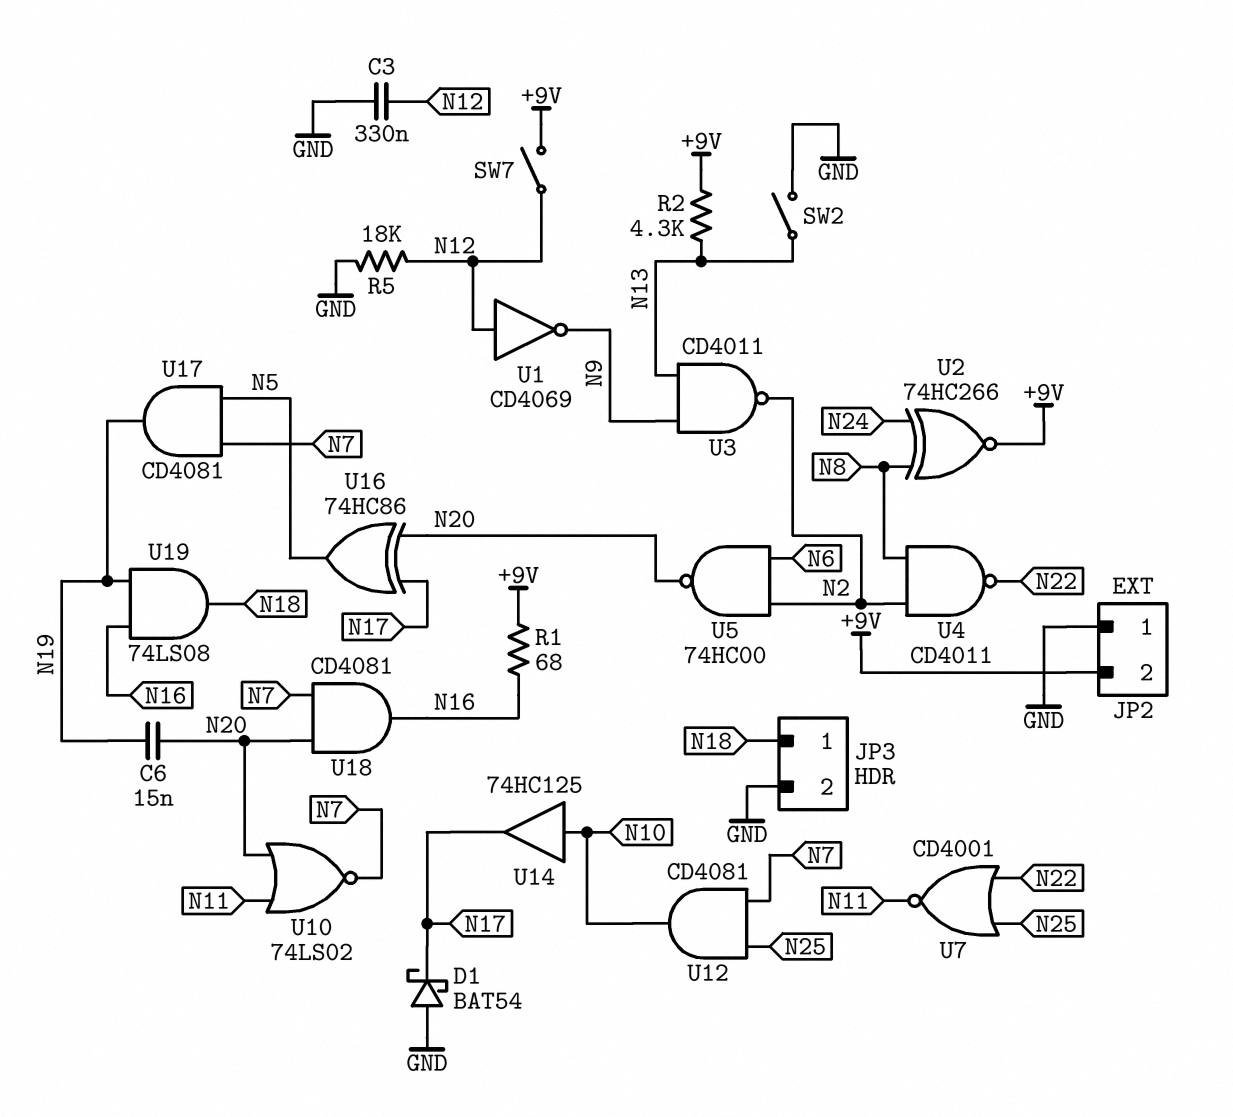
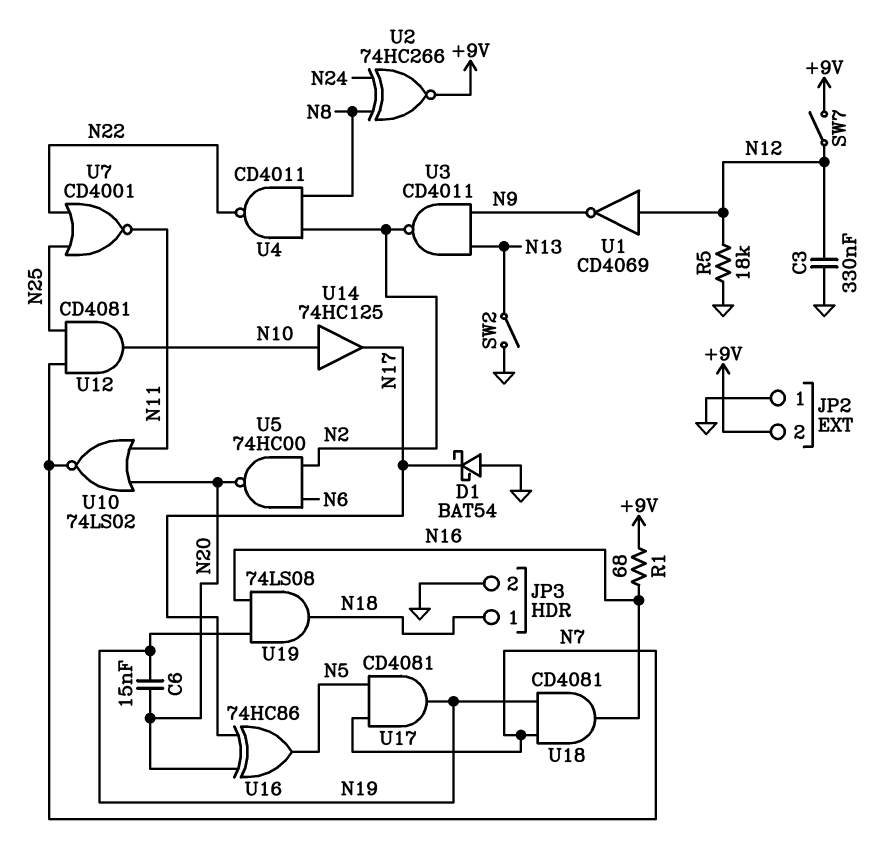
R2: 4.3k (+9V, N13) -> none
U18: AND CD4081 (in N7, in N20, out N16) -> AND CD4081 (in N7, in N19, out N16)

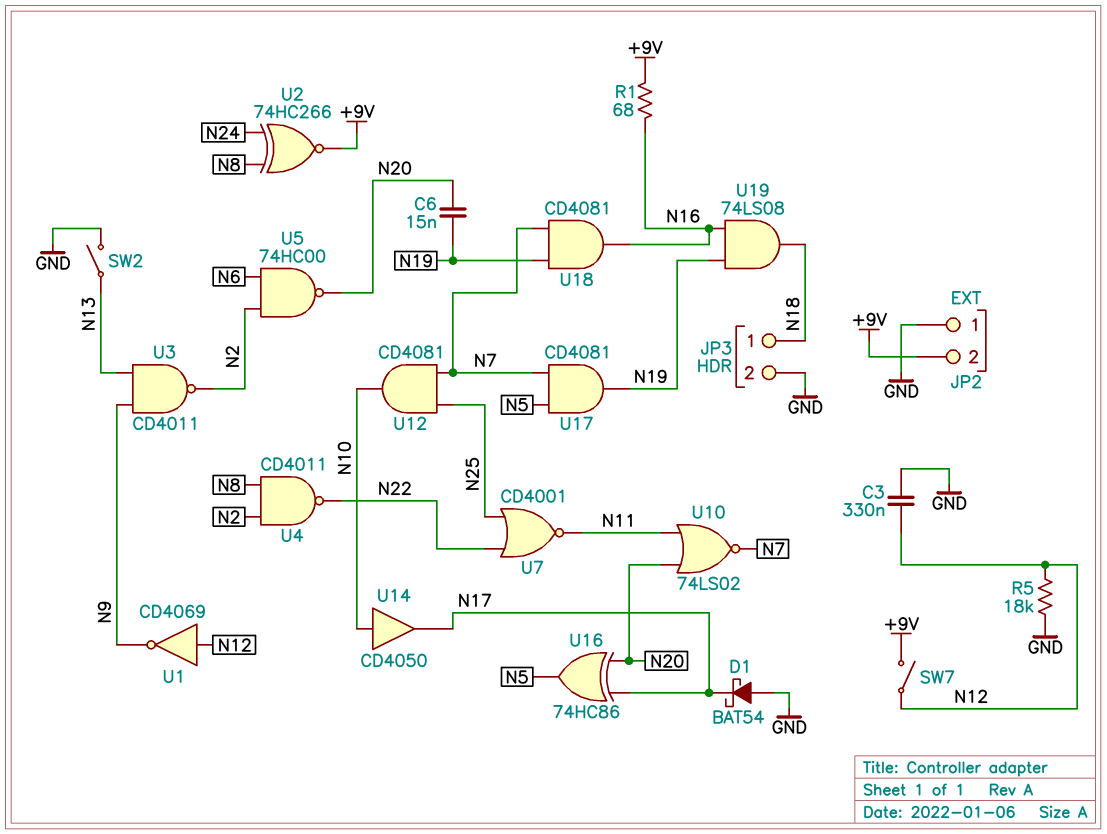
U14: buffer 74HC125 (in N10, out N17) -> buffer CD4050 (in N10, out N17)

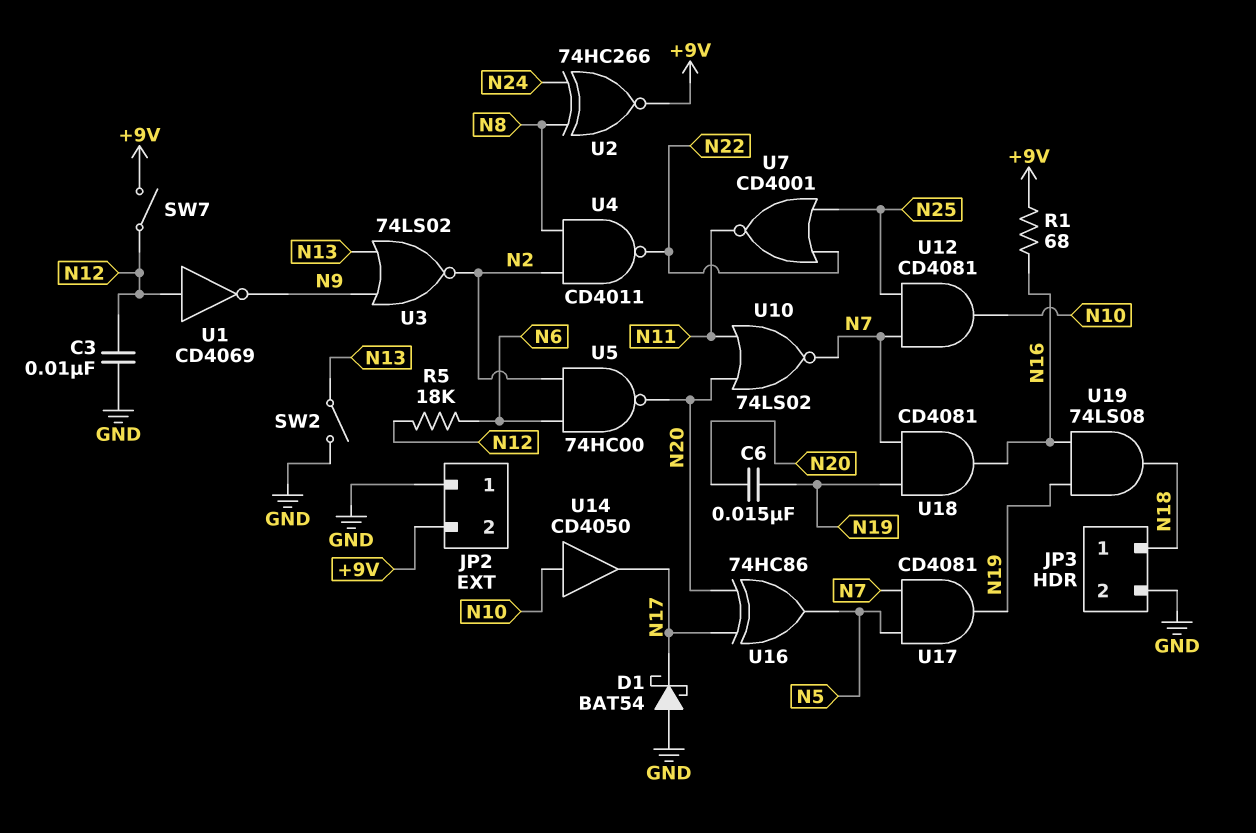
C3: 330nF (GND, N12) -> 10nF (GND, N12)
R5: 18k (GND, N12) -> 18k (N6, N12)
U3: NAND CD4011 (in N9, in N13, out N2) -> NOR 74LS02 (in N9, in N13, out N2)

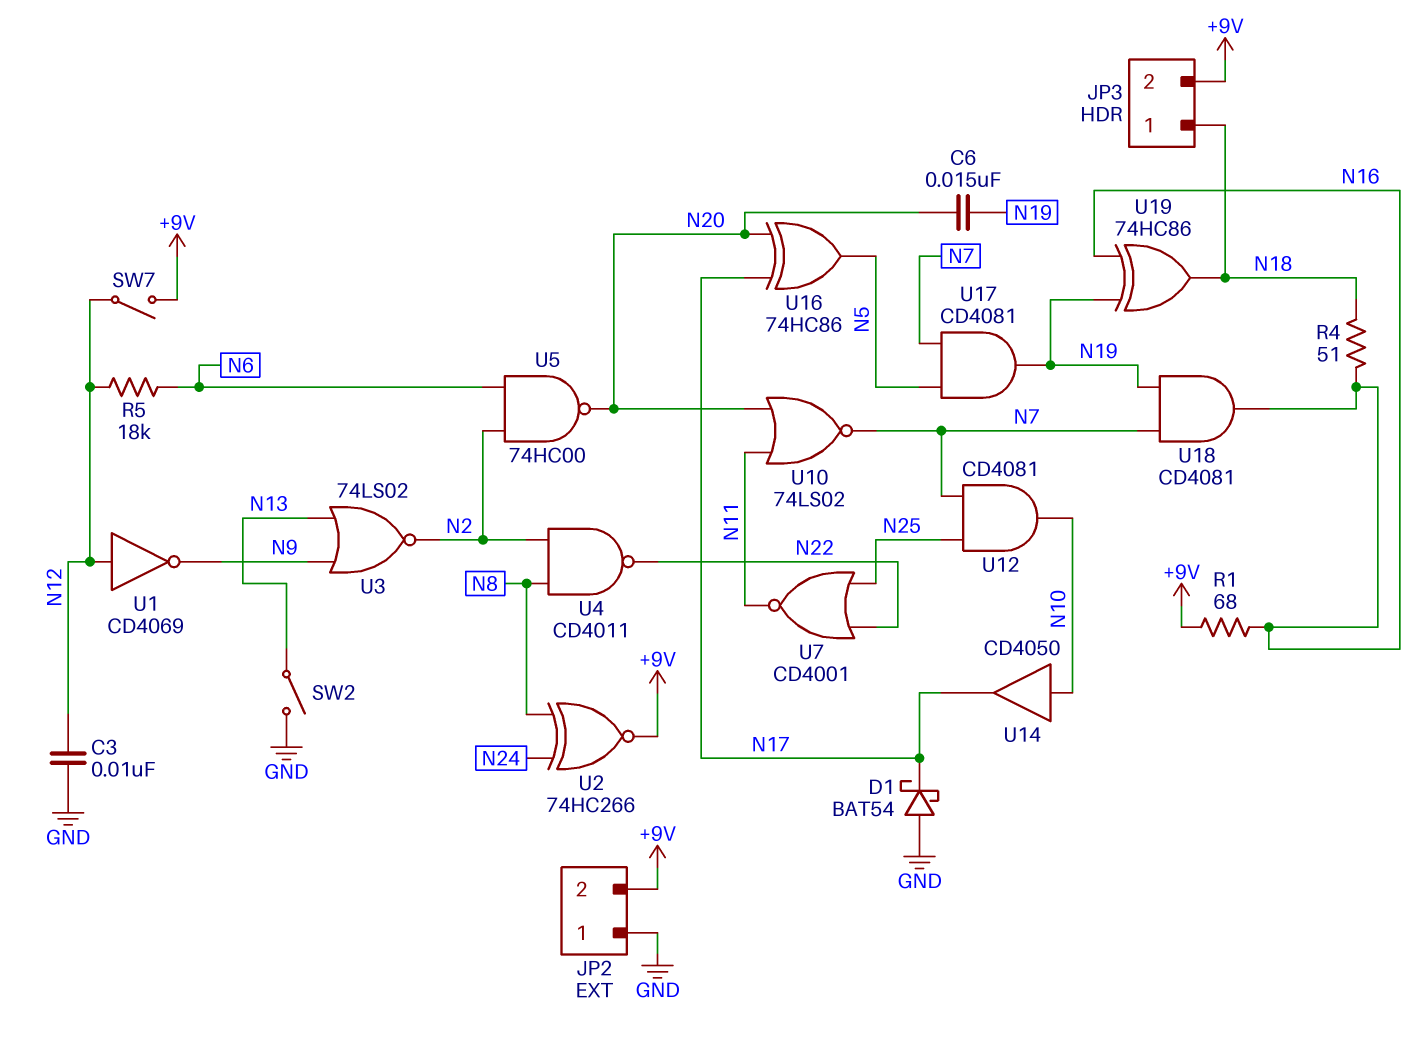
JP3 pin 2: GND -> +9V
R4: none -> 51 (N16, N18)
U19: AND 74LS08 (in N16, in N19, out N18) -> XOR 74HC86 (in N16, in N19, out N18)

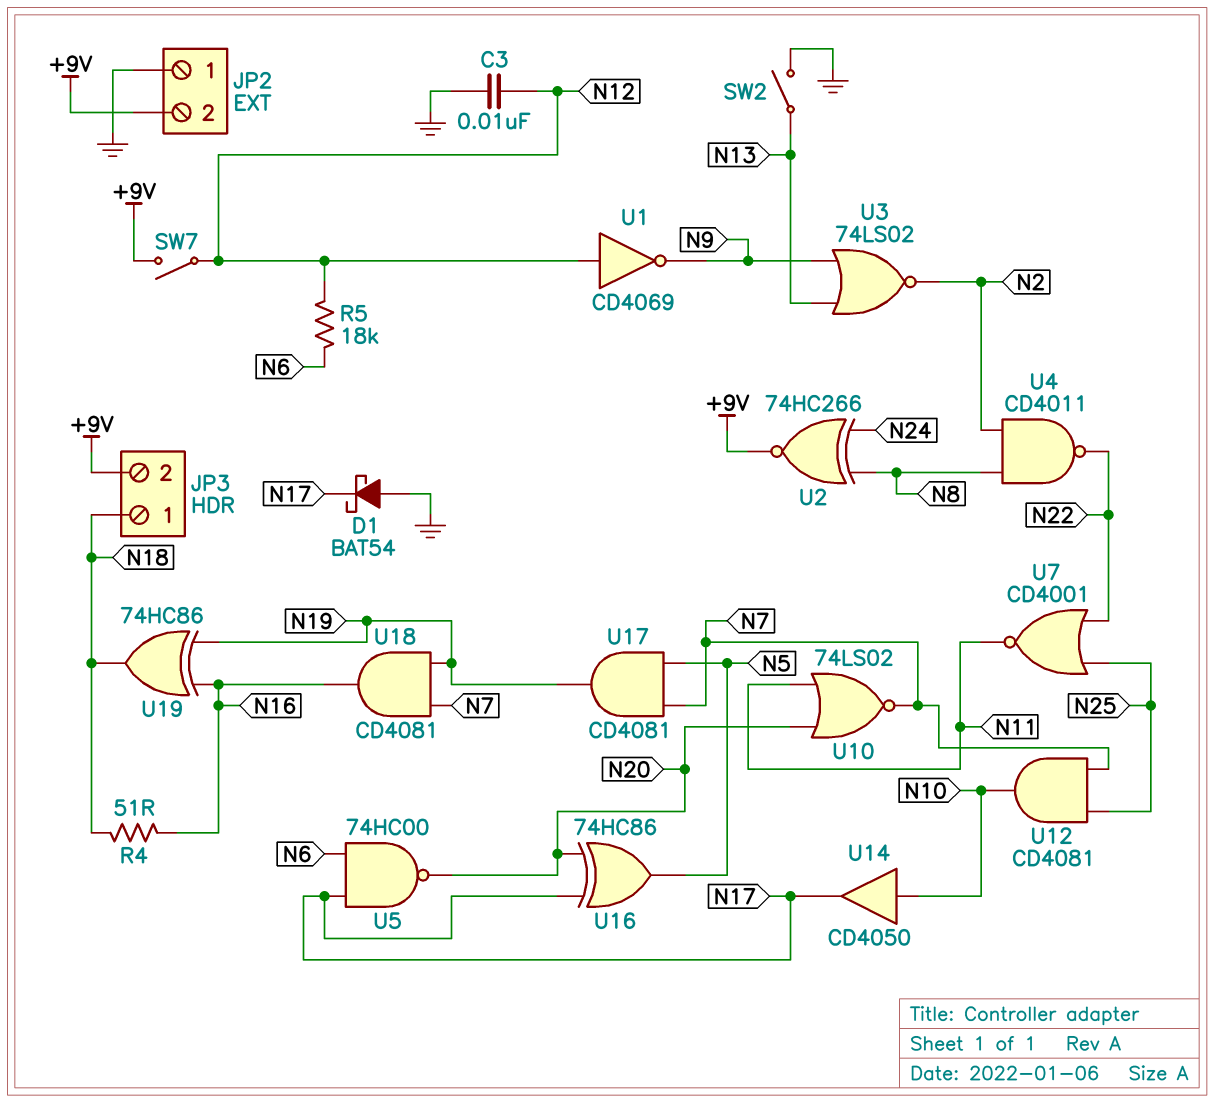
C6: 15nF (N19, N20) -> none
R1: 68 (+9V, N16) -> none
U5: NAND 74HC00 (in N2, in N6, out N20) -> NAND 74HC00 (in N6, in N17, out N20)

